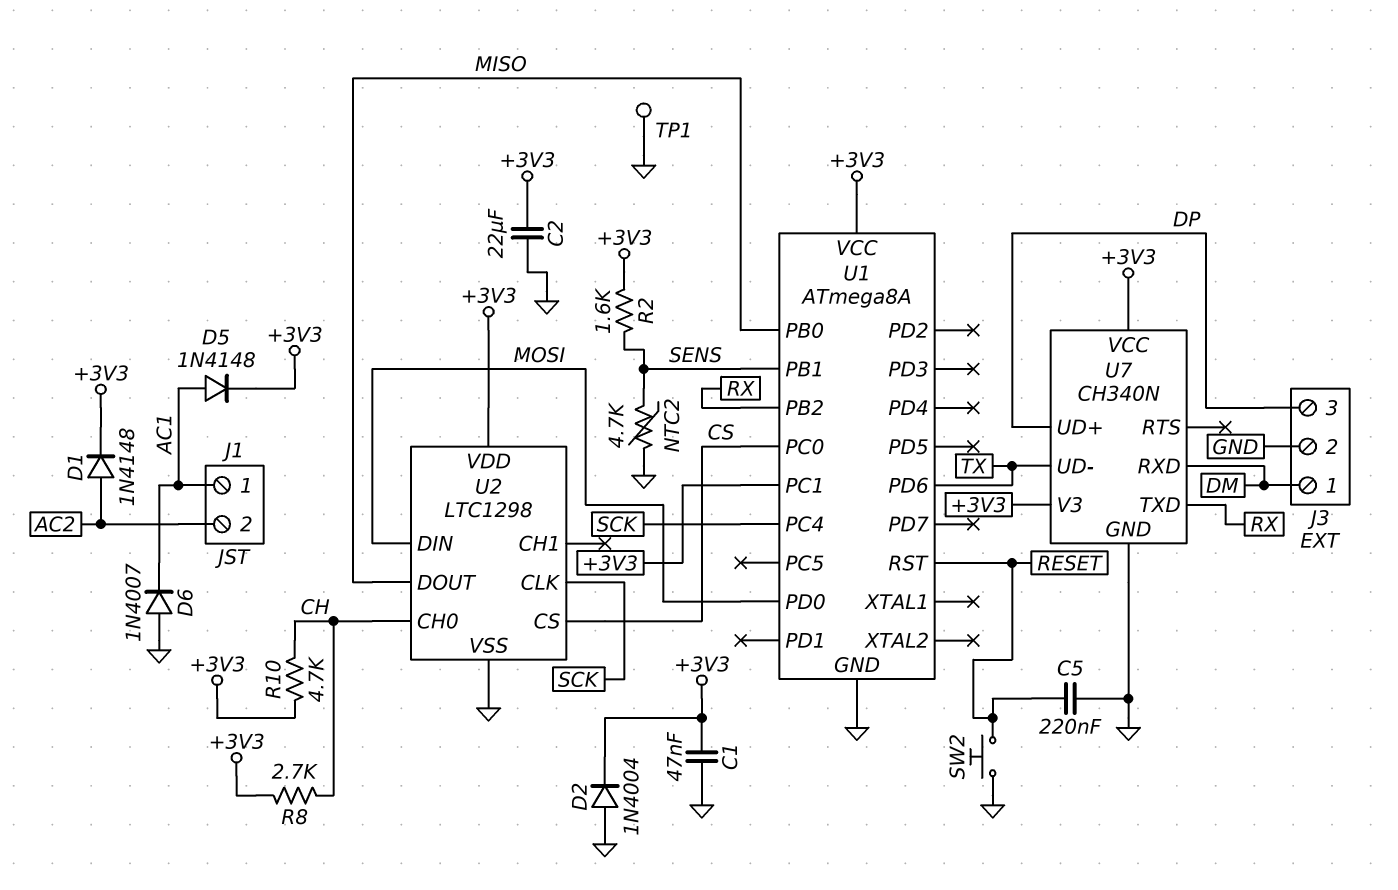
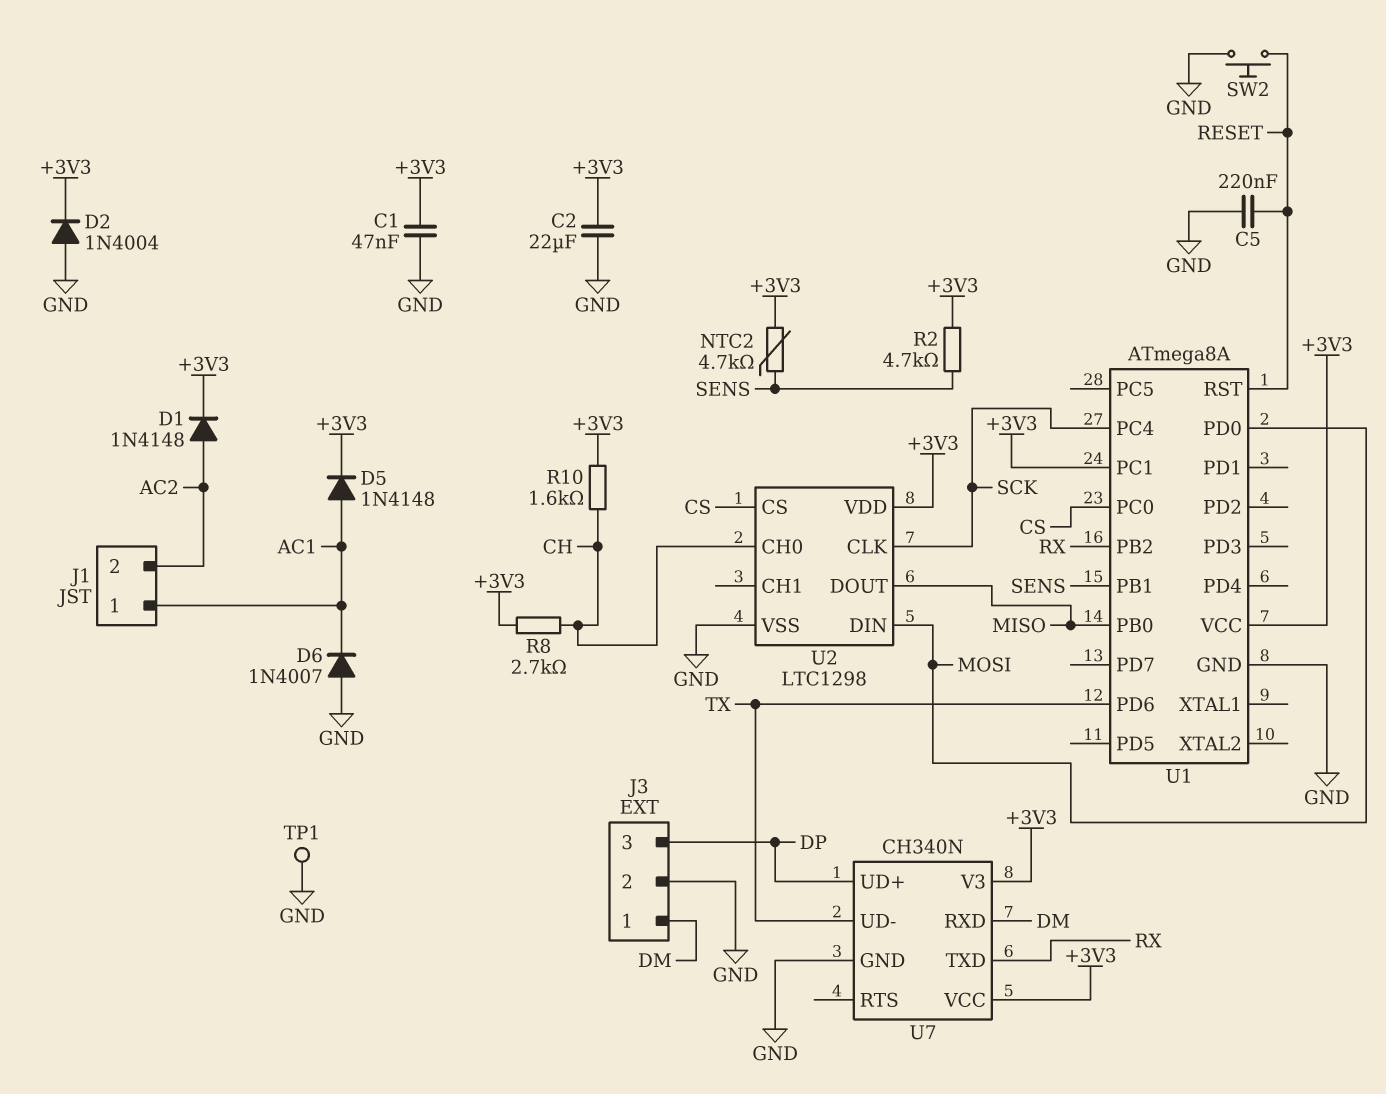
NTC2: 4.7k (GND, SENS) -> 4.7k (+3V3, SENS)
R2: 1.6k (+3V3, SENS) -> 4.7k (+3V3, SENS)
R10: 4.7k (+3V3, CH) -> 1.6k (+3V3, CH)

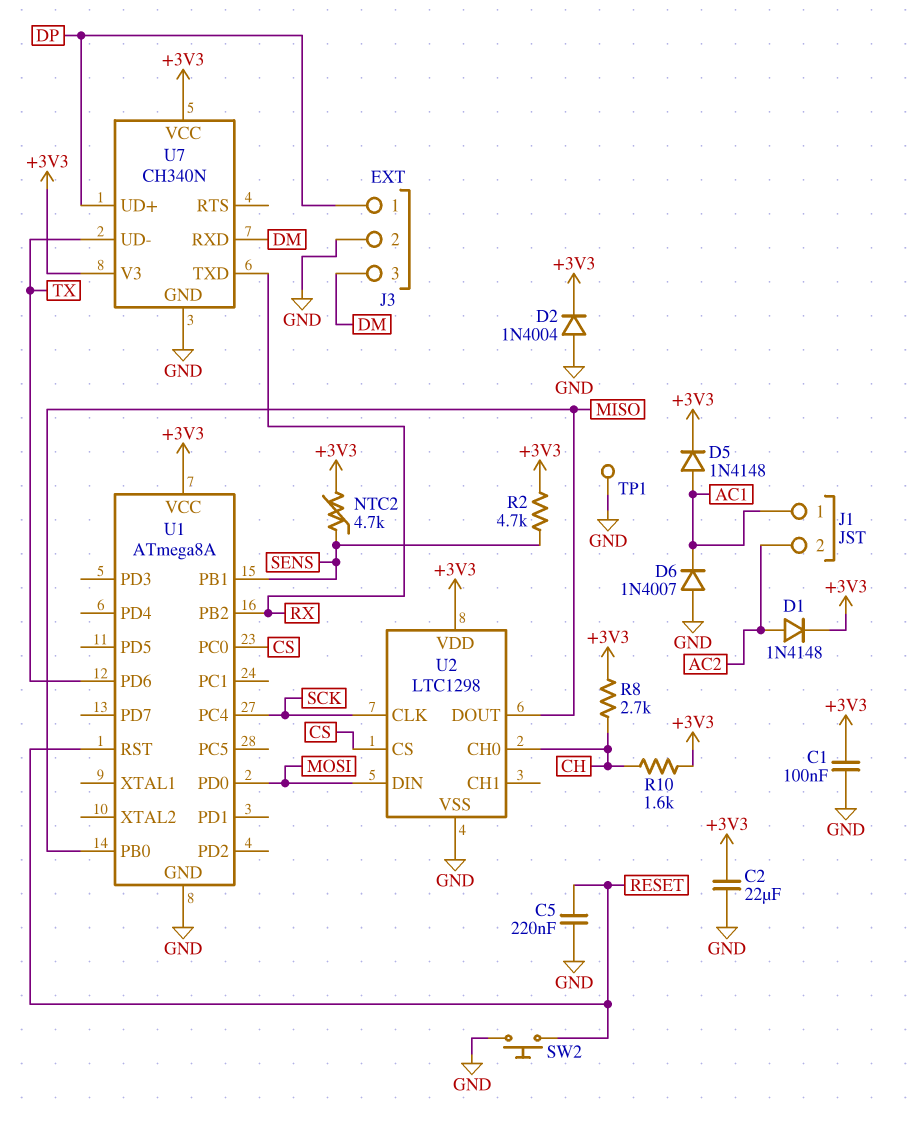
C1: 47nF (+3V3, GND) -> 100nF (+3V3, GND)
J3 pin 1: DM -> DP
J3 pin 3: DP -> DM
U1 pin PC1: +3V3 -> none

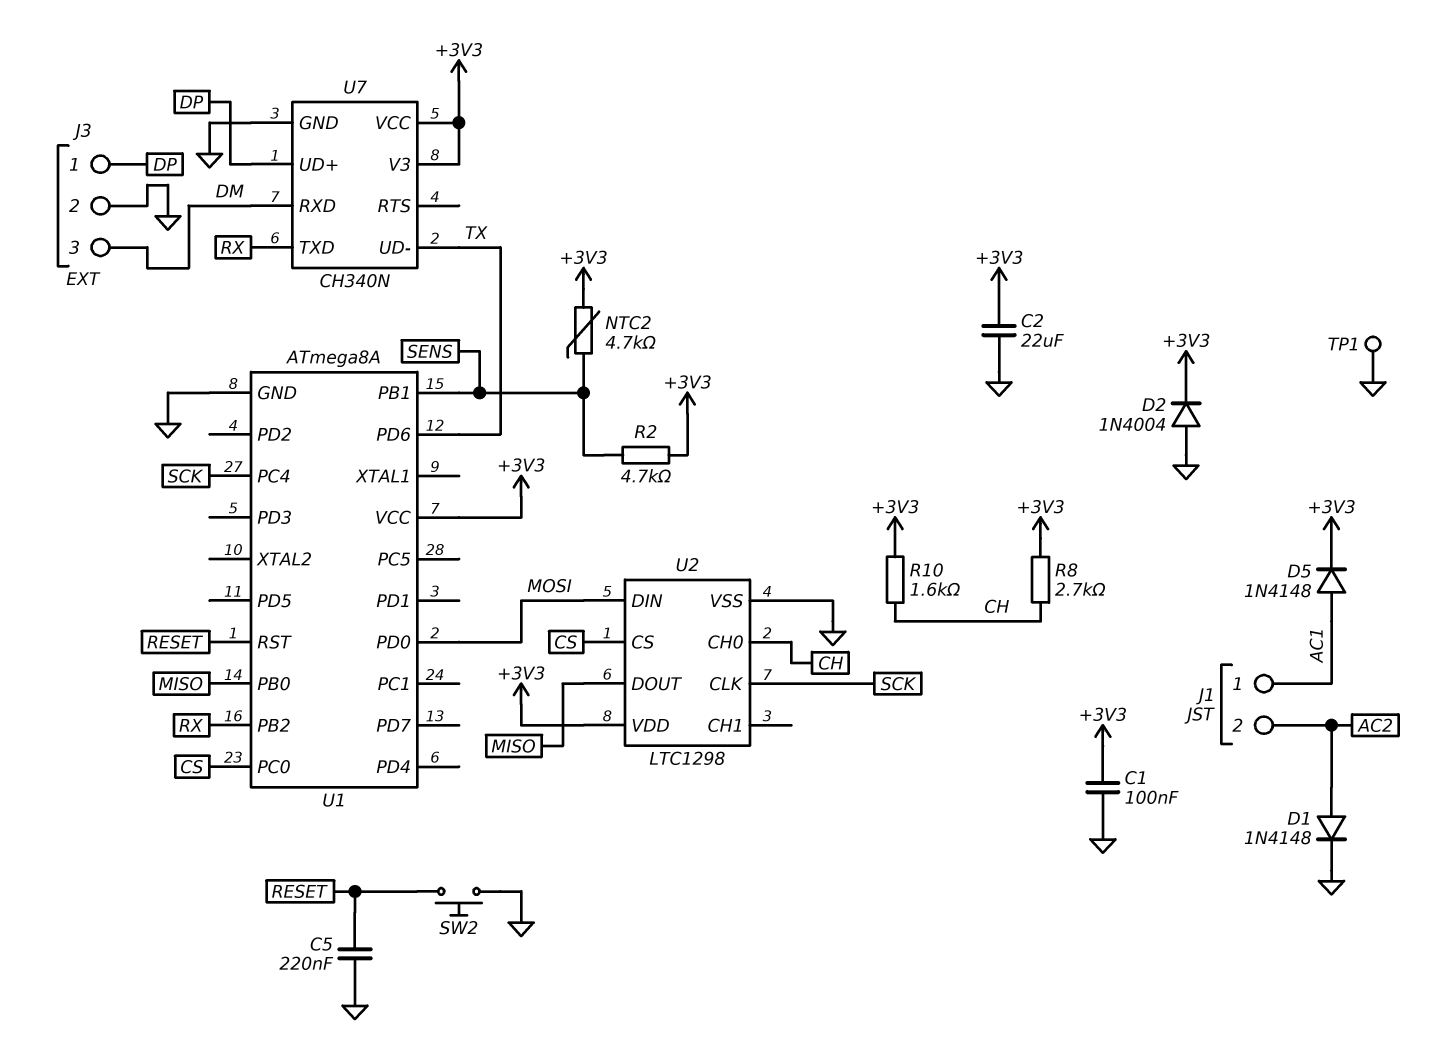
D1: diode 1N4148 (A AC2, K +3V3) -> diode 1N4148 (A AC2, K GND)
D6: diode 1N4007 (A GND, K AC1) -> none

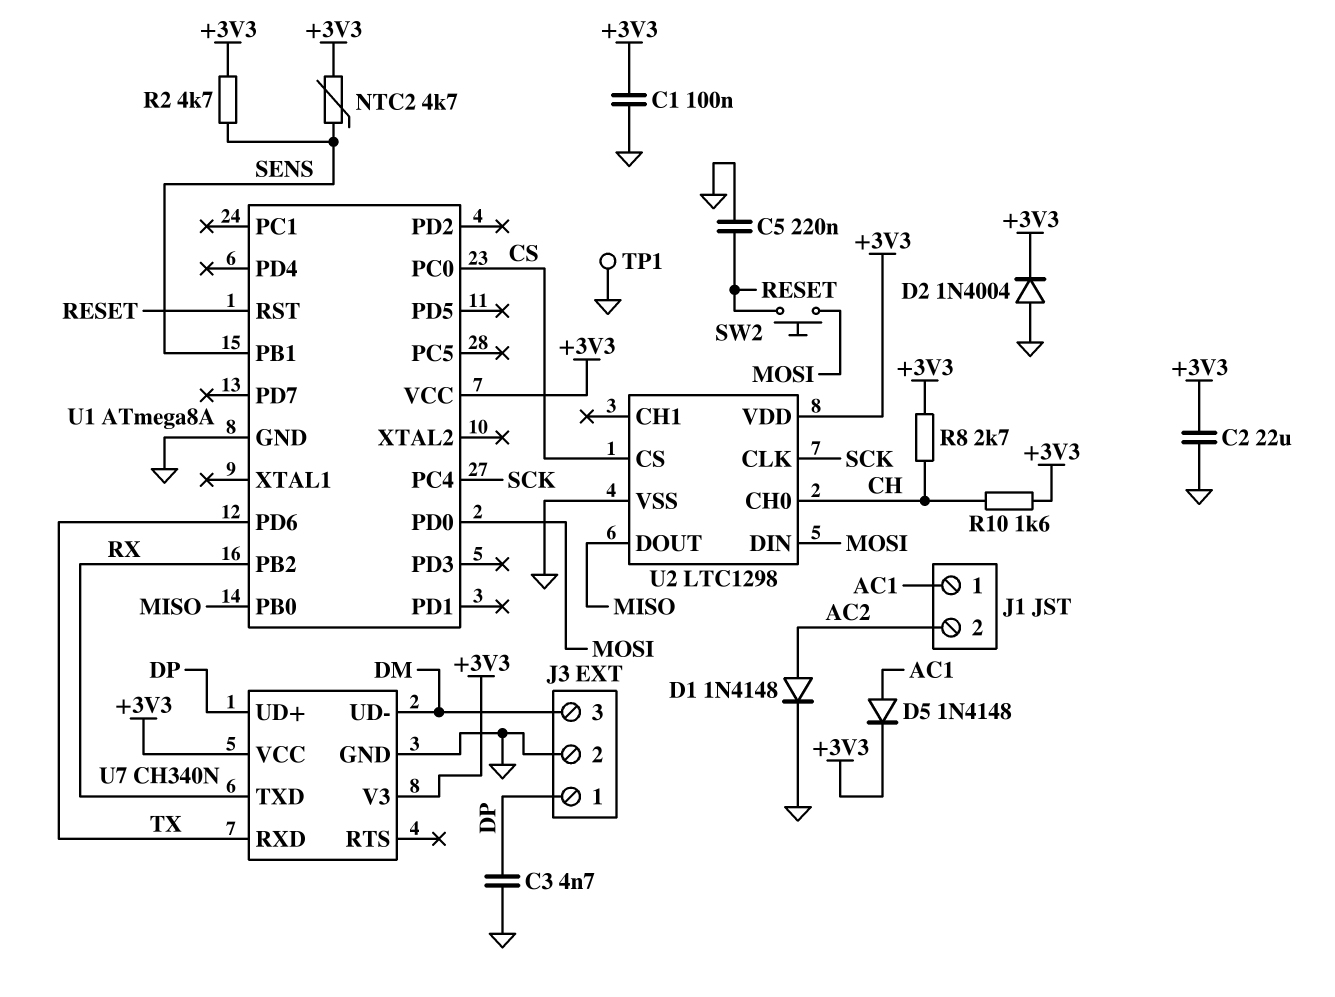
C3: none -> 4.7nF (DP, GND)
SW2: button (GND, RESET) -> button (MOSI, RESET)
U7 pin RXD: DM -> TX
U7 pin UD-: TX -> DM

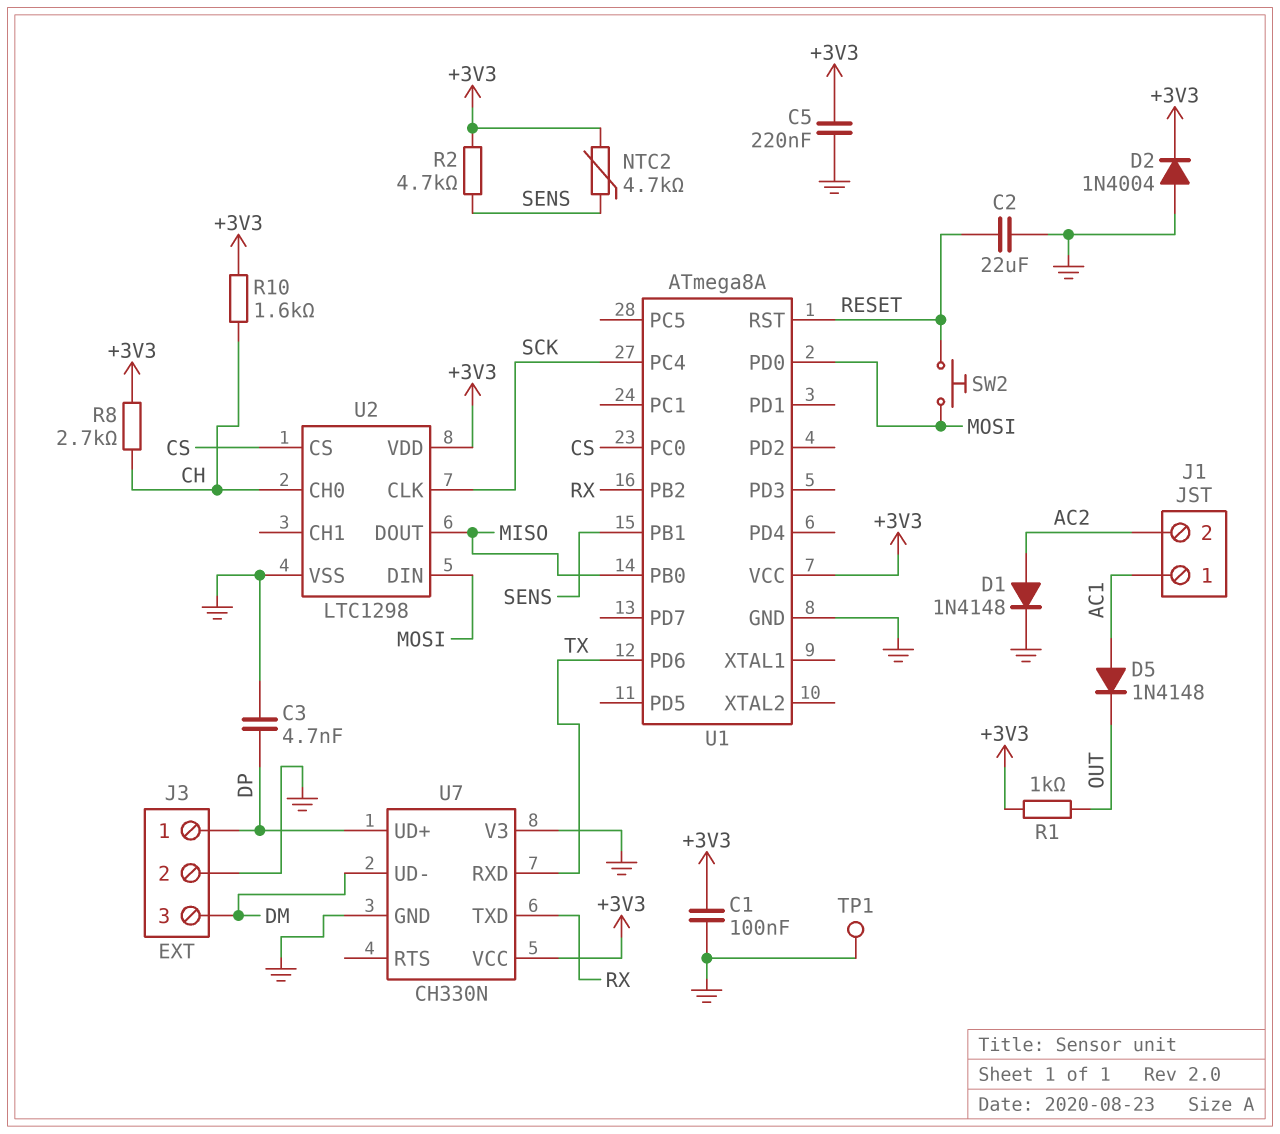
C2: 22uF (+3V3, GND) -> 22uF (GND, RESET)
C5: 220nF (GND, RESET) -> 220nF (+3V3, GND)
D5: diode 1N4148 (A AC1, K +3V3) -> diode 1N4148 (A AC1, K OUT)
R1: none -> 1k (+3V3, OUT)
U7: CH340N -> CH330N
U7 pin V3: +3V3 -> GND

